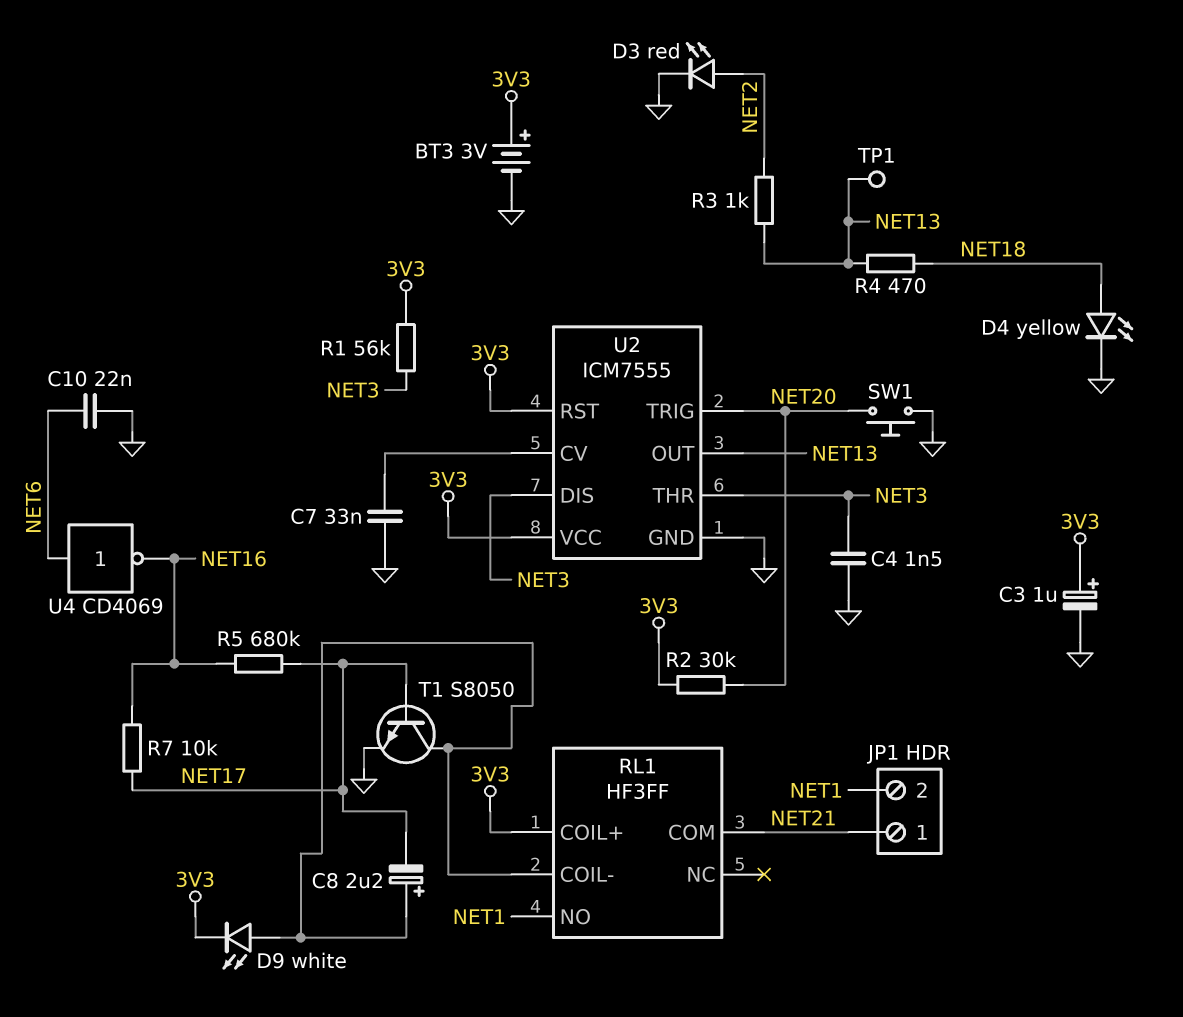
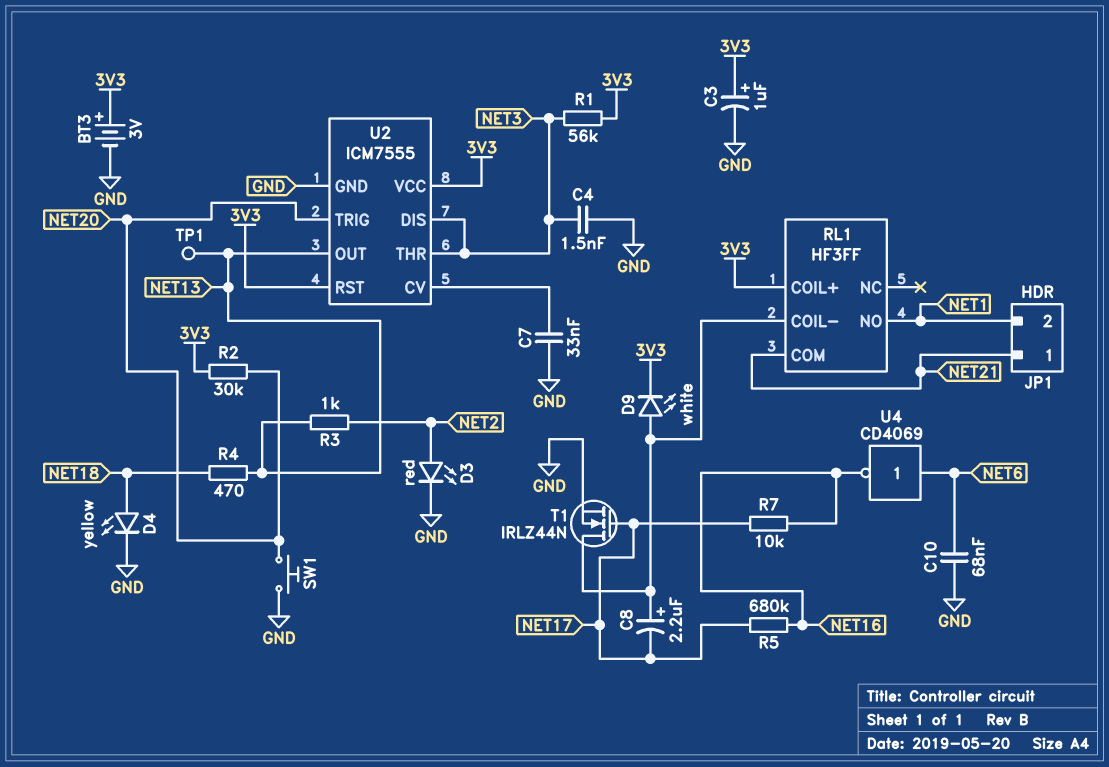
C10: 22nF (GND, NET6) -> 68nF (GND, NET6)
T1: NPN S8050 (B NET17, C RL1/COIL-, E GND) -> NMOS IRLZ44N (G NET17, D RL1/COIL-, S GND)

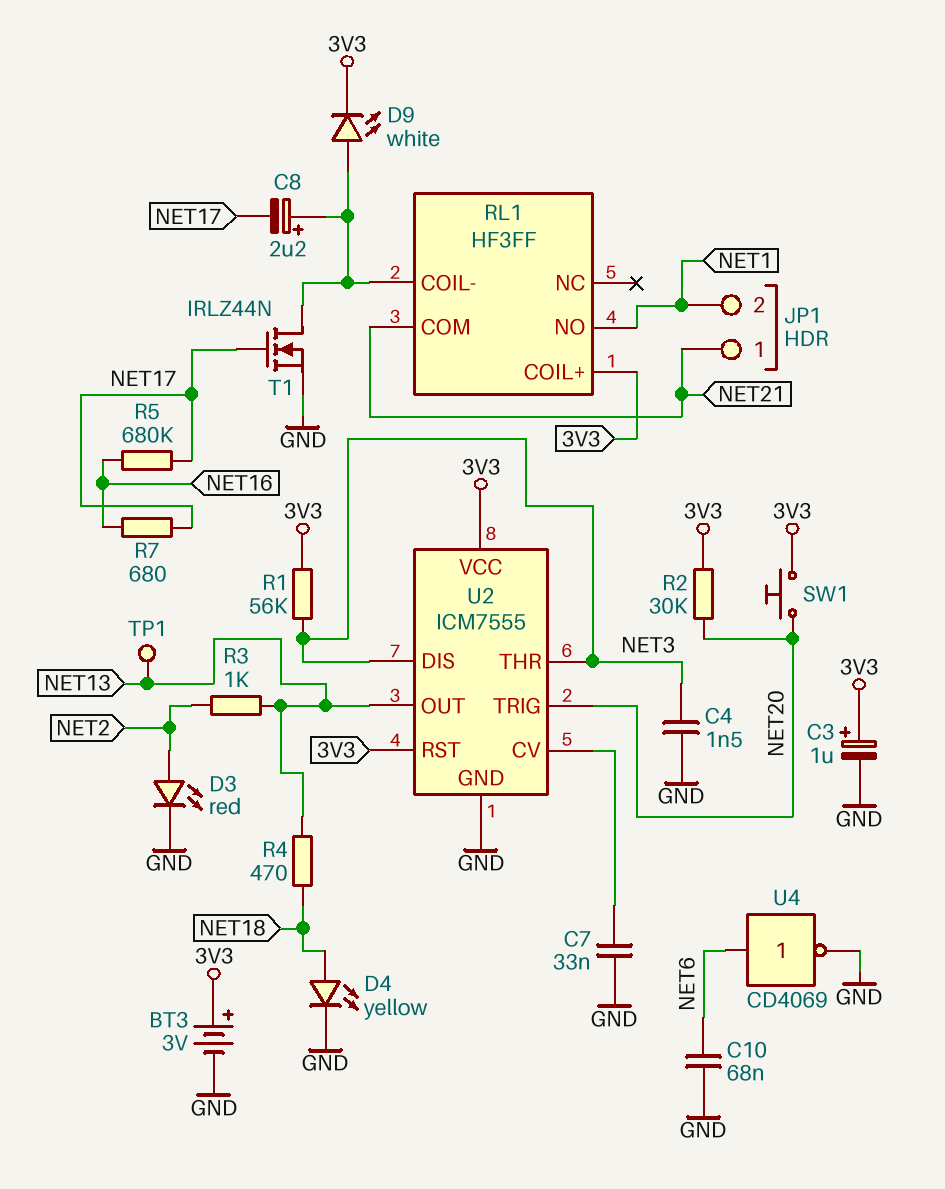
R7: 10k (NET16, NET17) -> 680 (NET16, NET17)
SW1: button (GND, NET20) -> button (3V3, NET20)
U4: NOT CD4069 (in NET6, out NET16) -> NOT CD4069 (in NET6, out GND)

